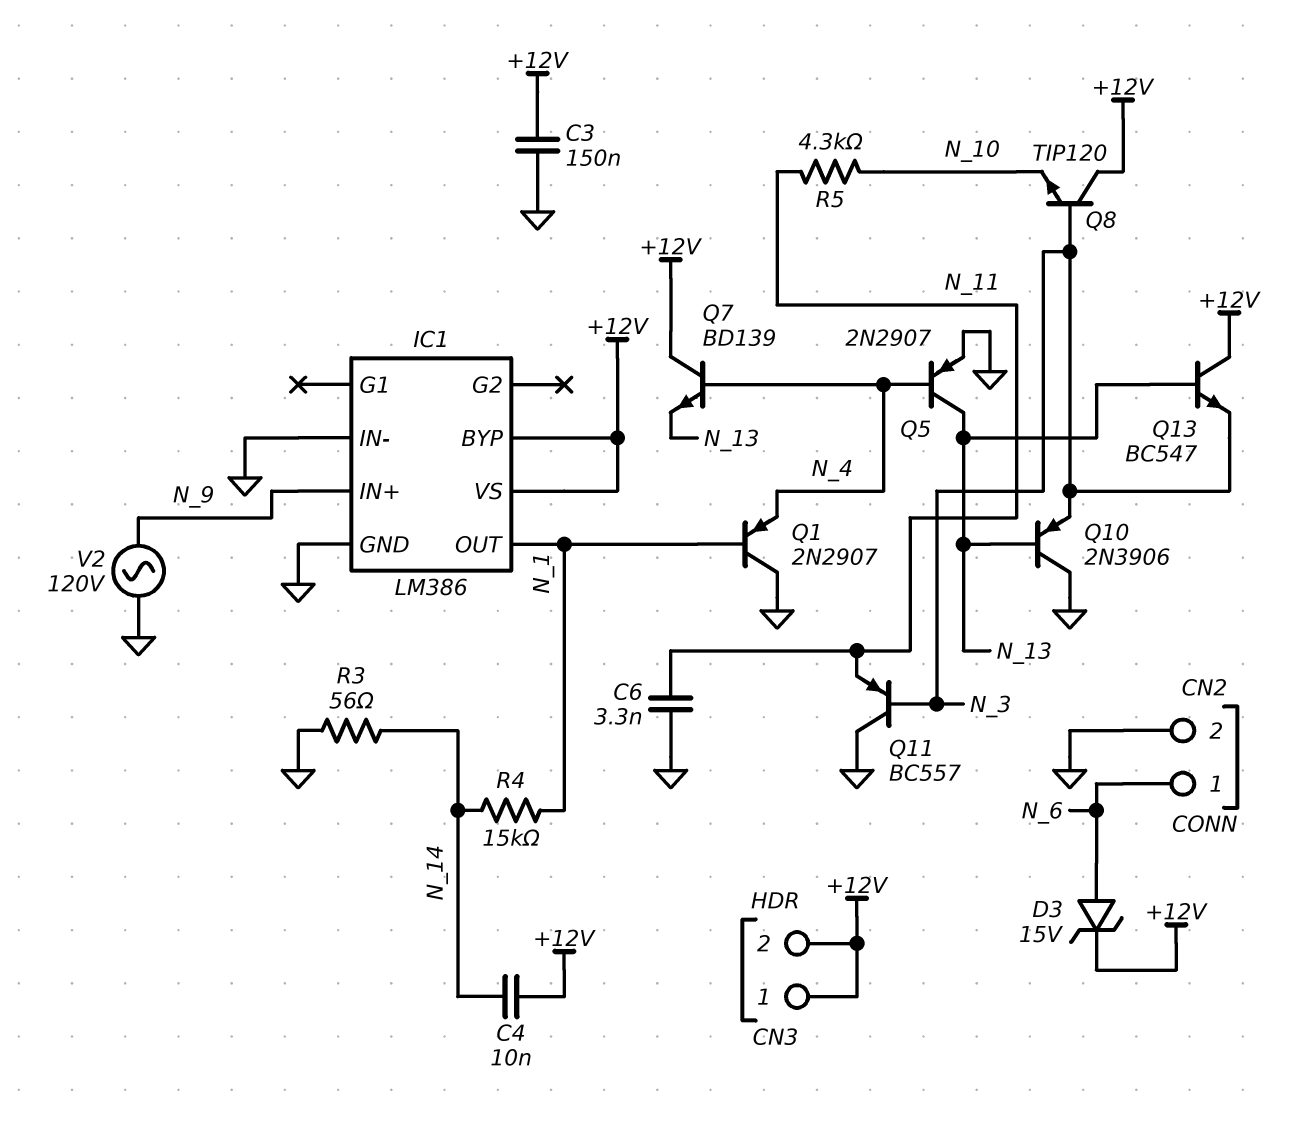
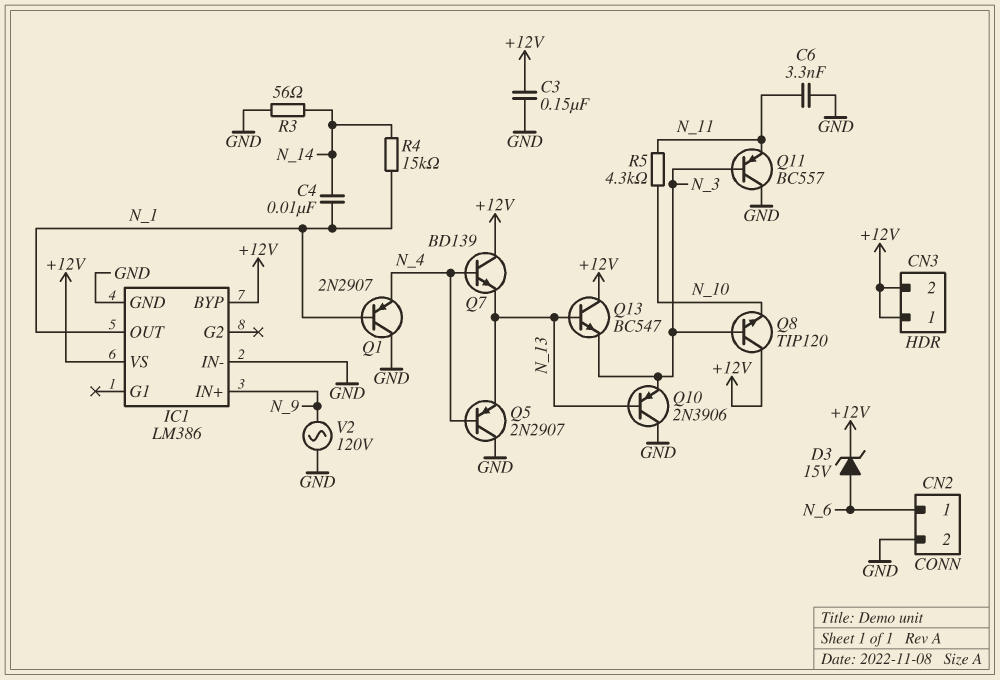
C4: 10nF (+12V, N_14) -> 10nF (N_1, N_14)
Q5: PNP 2N2907 (B N_4, C N_13, E GND) -> PNP 2N2907 (B N_4, C GND, E N_13)

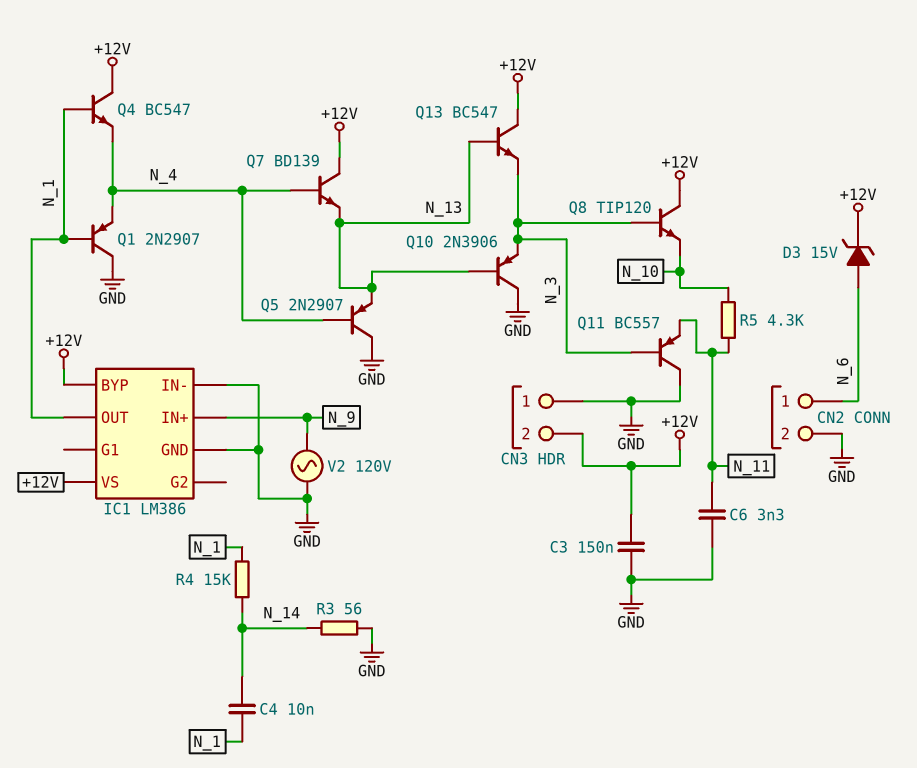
CN3 pin 1: +12V -> GND
Q4: none -> NPN BC547 (B N_1, C +12V, E N_4)

